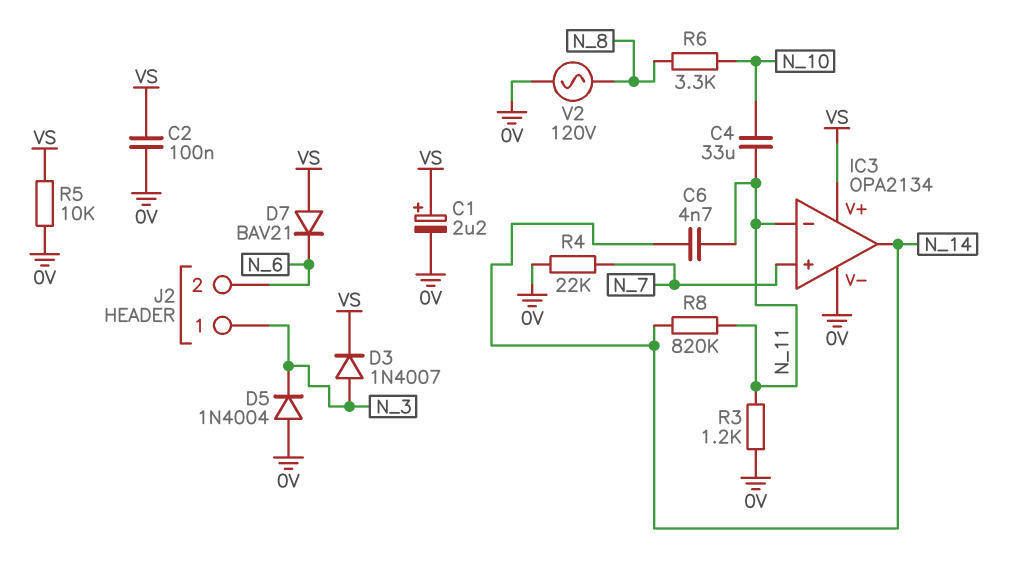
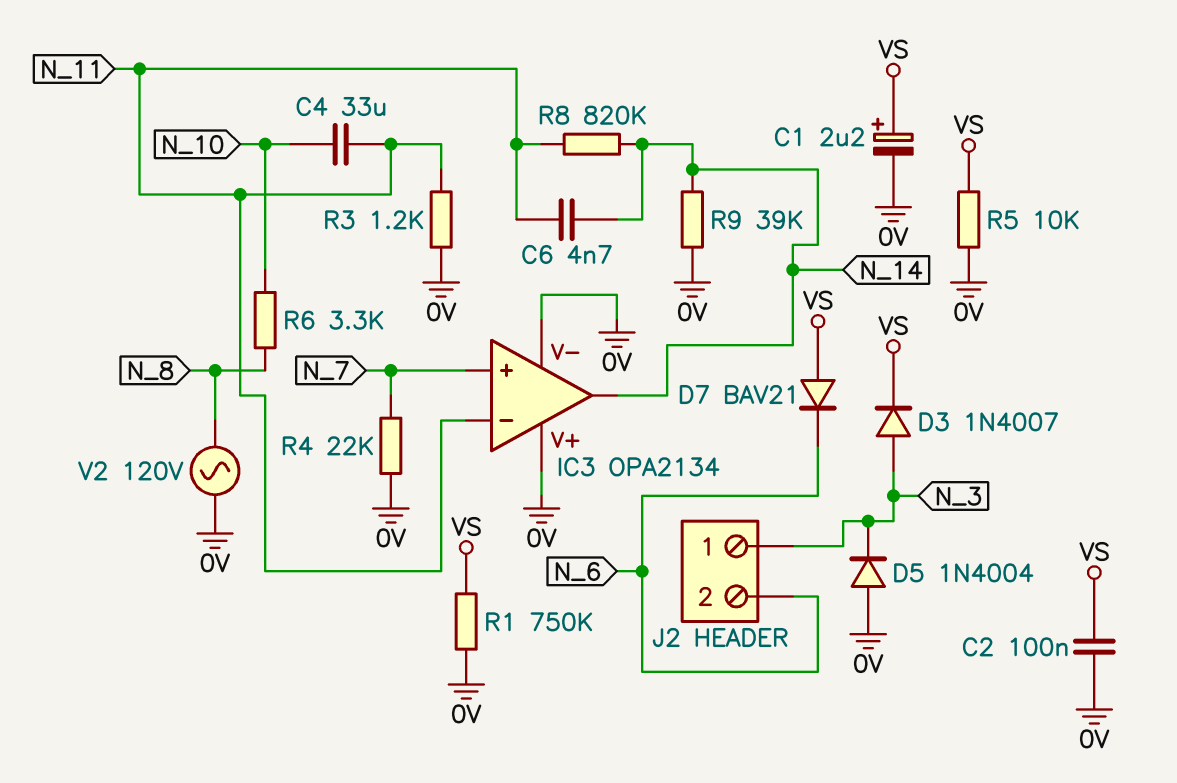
IC3 pin V+: VS -> 0V
R1: none -> 750k (0V, VS)
R9: none -> 39k (0V, N_14)

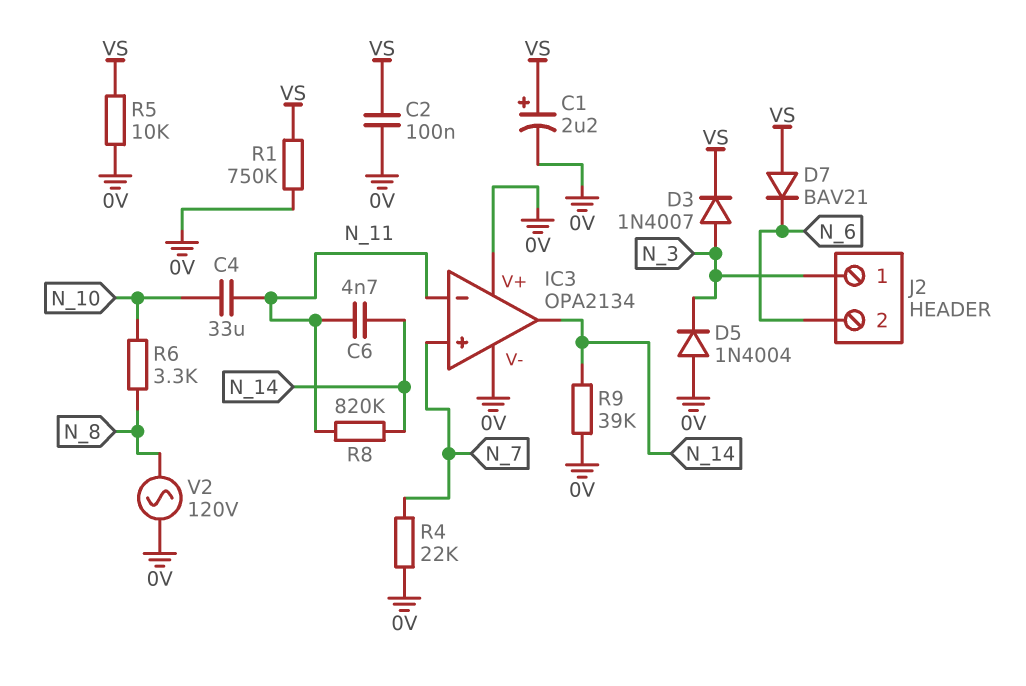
R3: 1.2k (0V, N_11) -> none

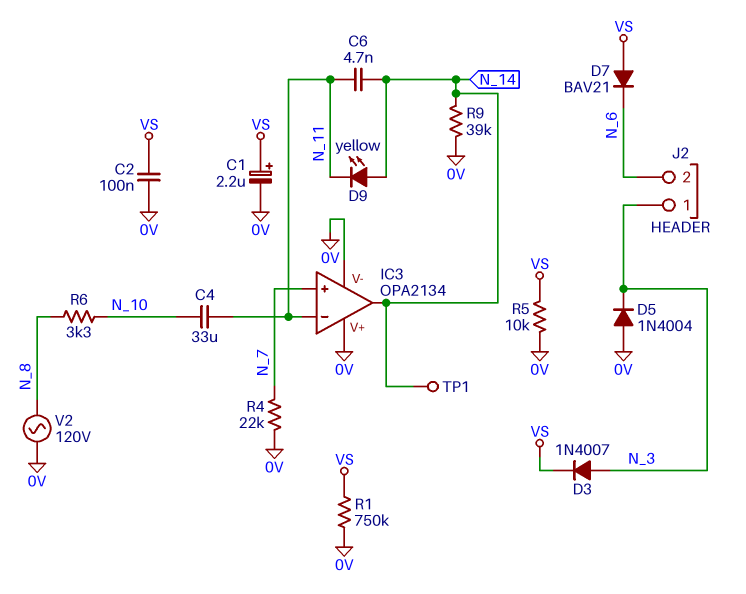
D9: none -> LED yellow (A N_14, K N_11)
R8: 820k (N_11, N_14) -> none
TP1: none -> test point (N_14)

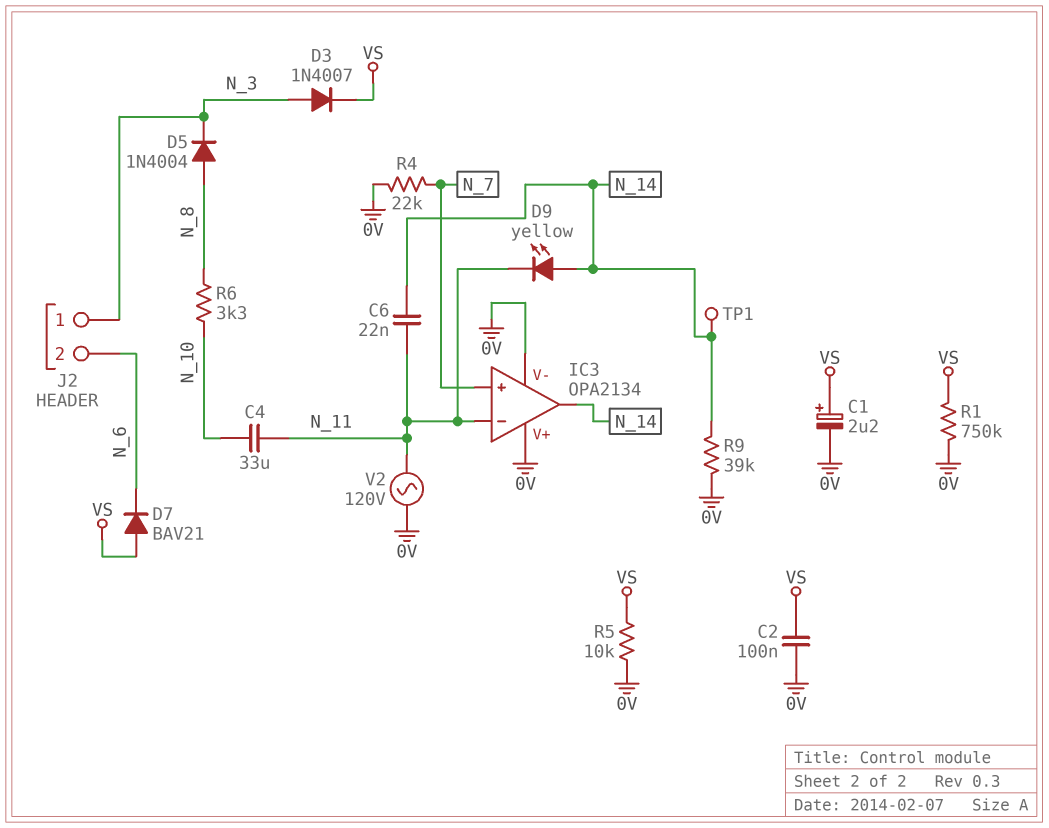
C6: 4.7nF (N_11, N_14) -> 22nF (N_11, N_14)
D5: diode 1N4004 (A 0V, K N_3) -> diode 1N4004 (A N_8, K N_3)
V2: AC 120V (0V, N_8) -> AC 120V (0V, N_11)

